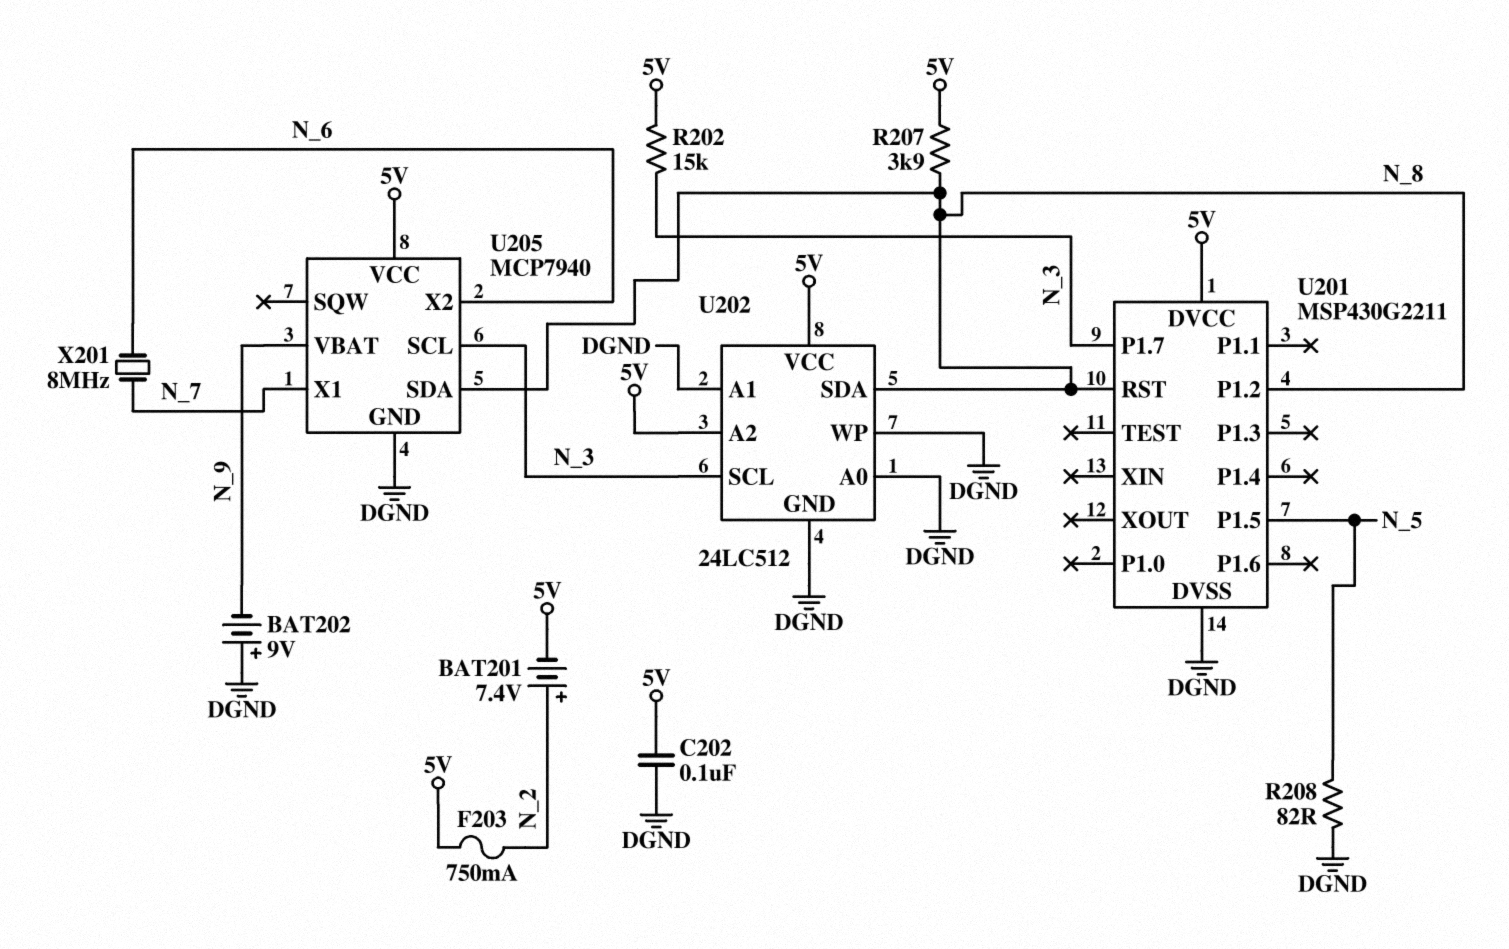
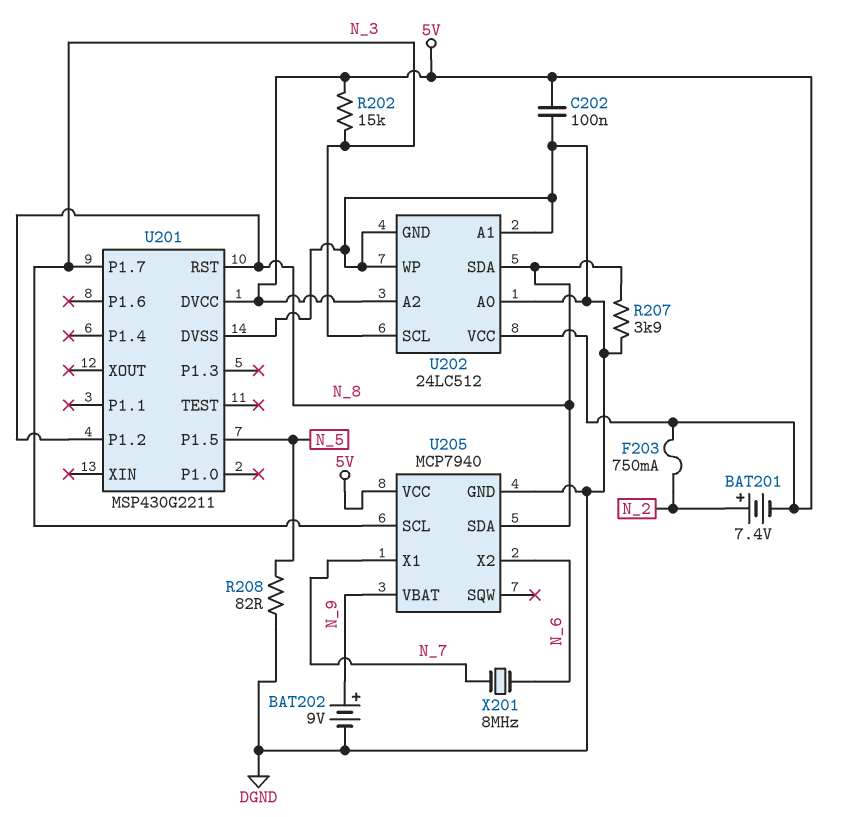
BAT202: 9V (plus DGND, minus N_9) -> 9V (plus N_9, minus DGND)
R207: 3.9k (5V, N_8) -> 3.9k (DGND, N_8)

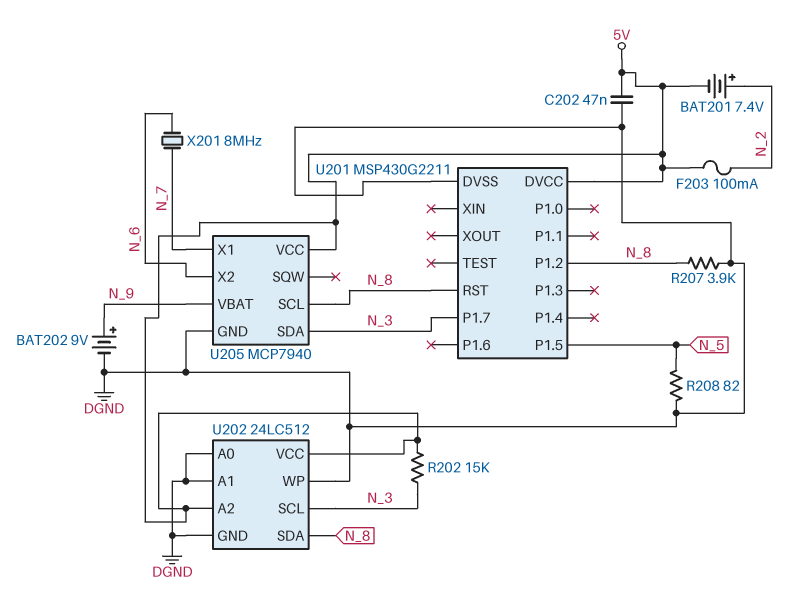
C202: 100nF (5V, DGND) -> 47nF (5V, DGND)
F203: 750mA (5V, N_2) -> 100mA (5V, N_2)
U205 pin SCL: N_3 -> N_8
U205 pin SDA: N_8 -> N_3

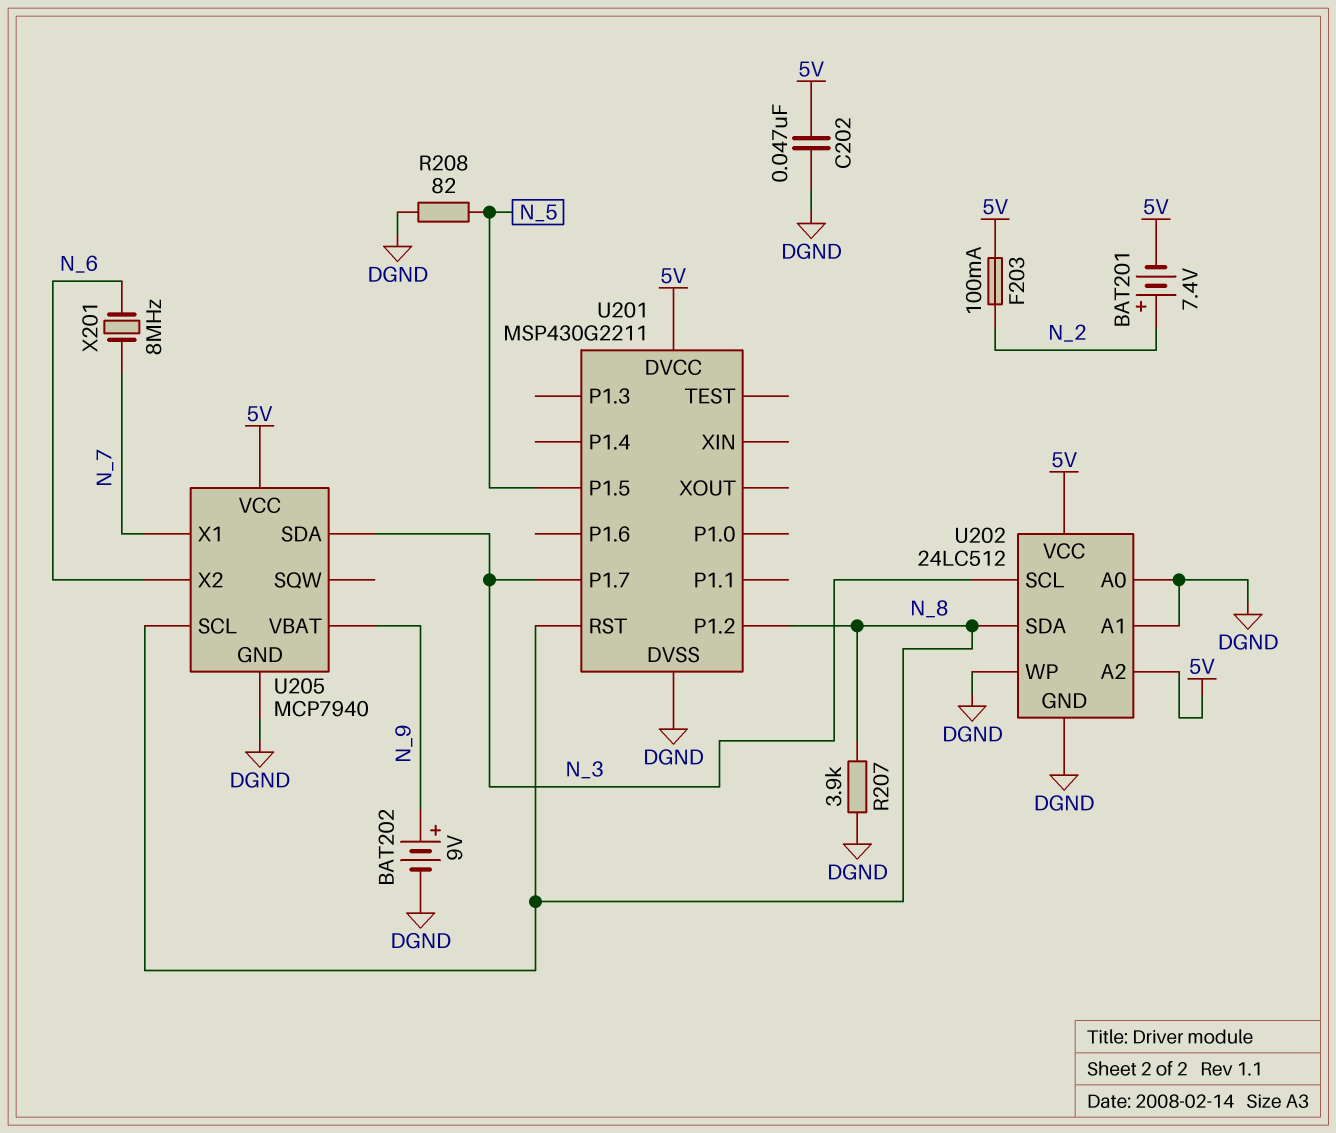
R202: 15k (5V, N_3) -> none

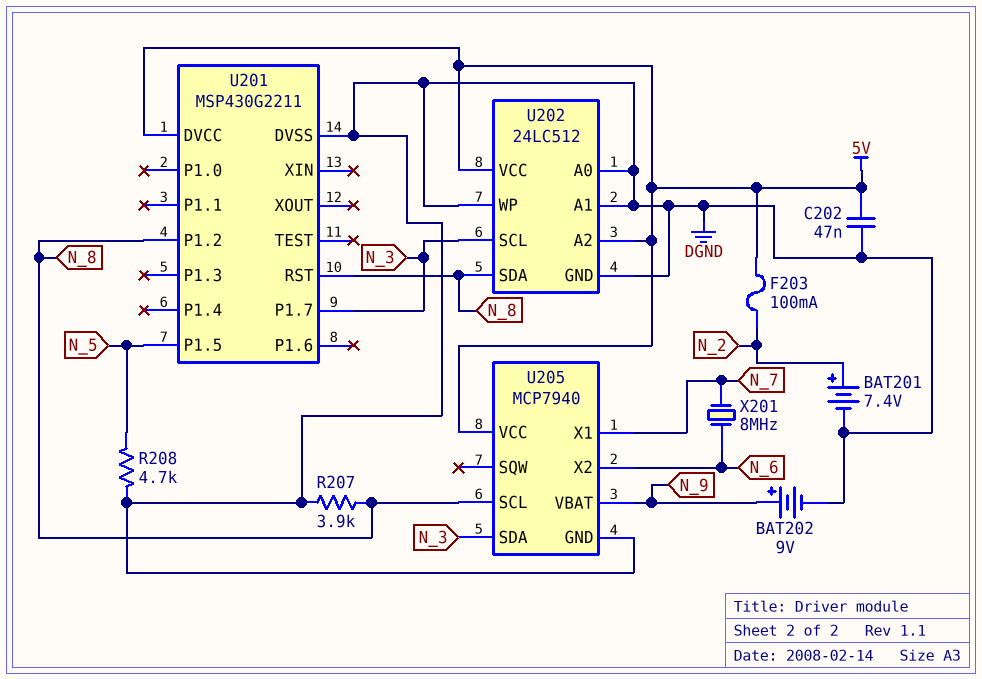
BAT201: 7.4V (plus N_2, minus 5V) -> 7.4V (plus N_2, minus DGND)
R208: 82 (DGND, N_5) -> 4.7k (DGND, N_5)

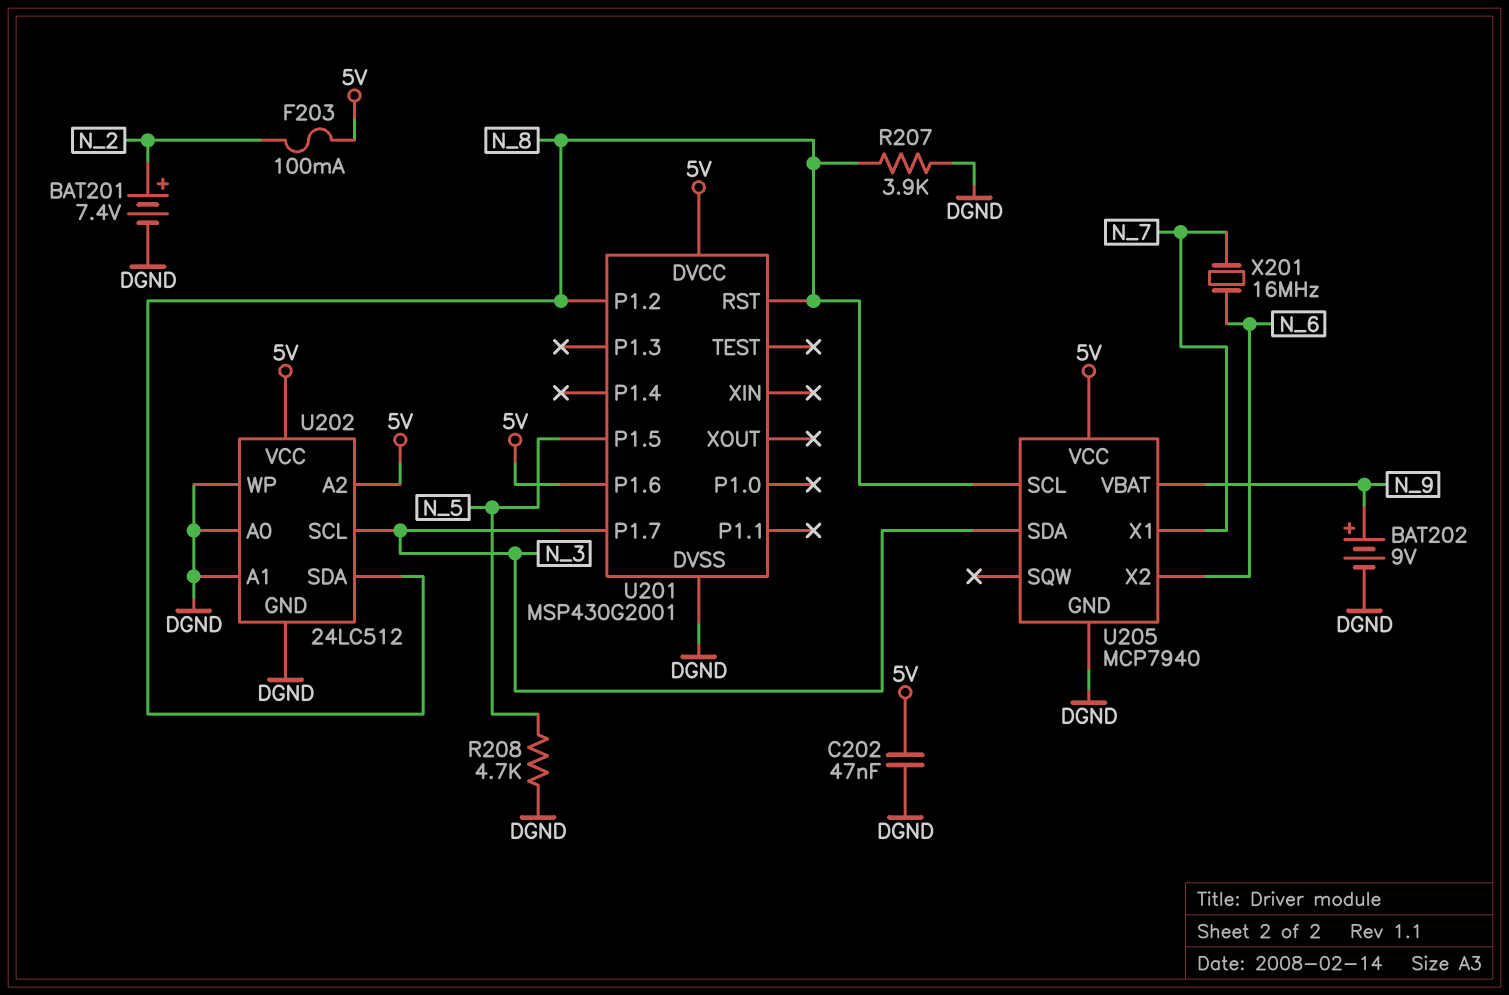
U201: MSP430G2211 -> MSP430G2001
U201 pin P1.6: none -> 5V
X201: 8MHz (N_6, N_7) -> 16MHz (N_6, N_7)

